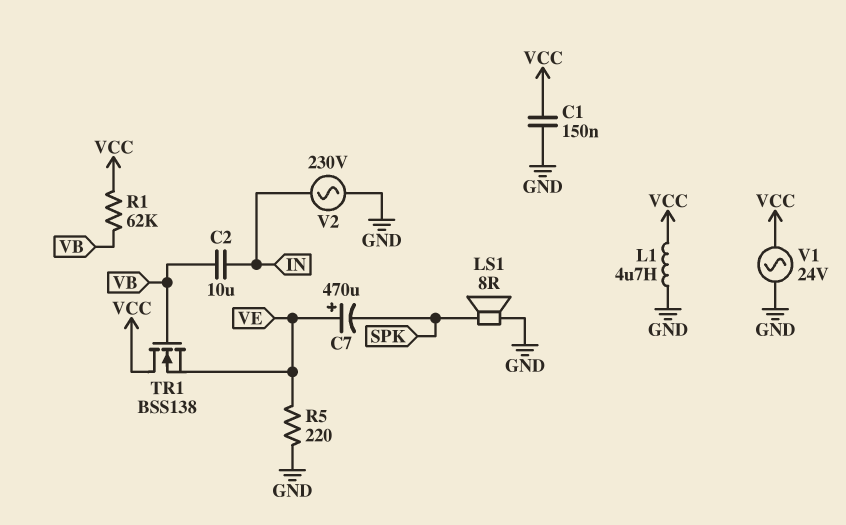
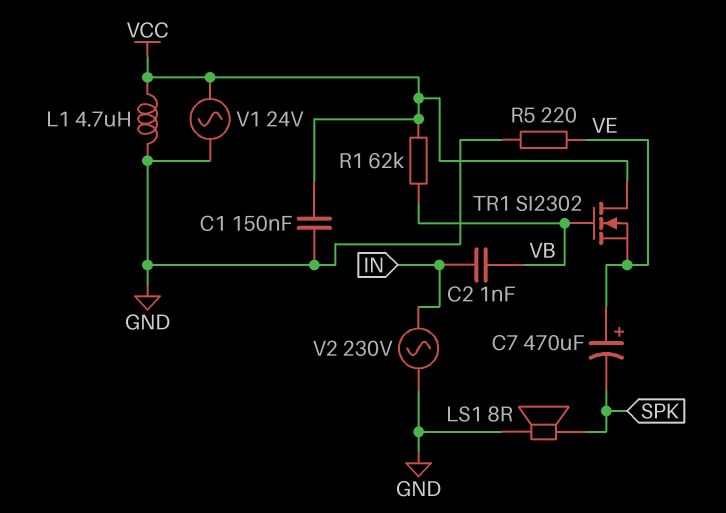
C2: 10uF (IN, VB) -> 1nF (IN, VB)
TR1: NMOS BSS138 (G VB, D VCC, S VE) -> NMOS SI2302 (G VB, D VCC, S VE)

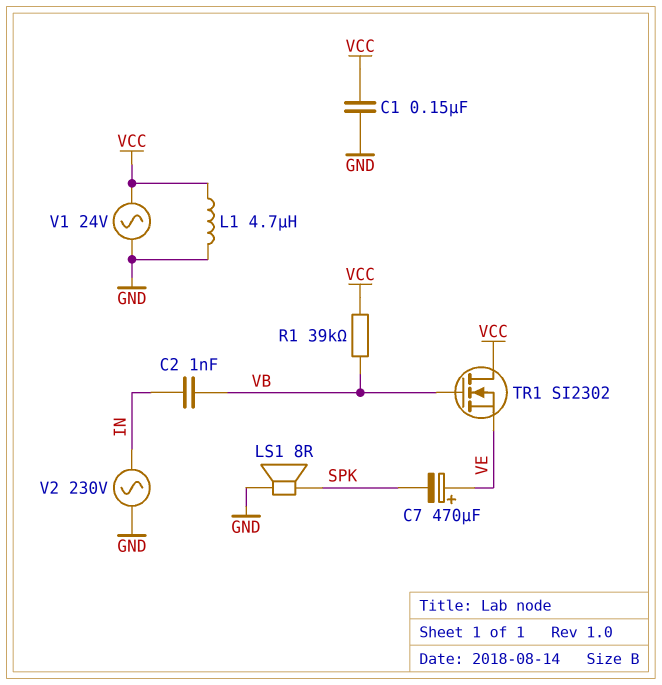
R1: 62k (VB, VCC) -> 39k (VB, VCC)
R5: 220 (GND, VE) -> none

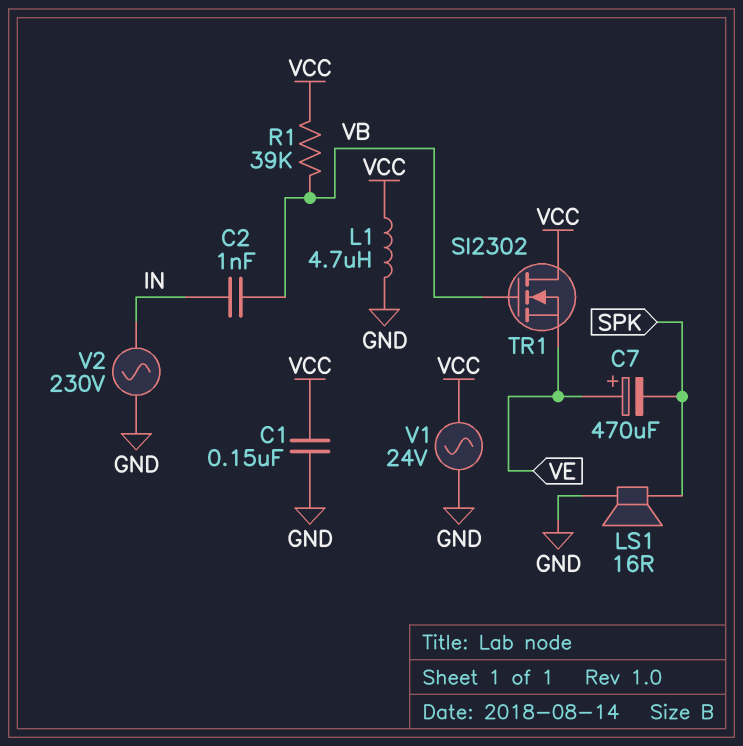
LS1: speaker 8R (GND, SPK) -> speaker 16R (GND, SPK)

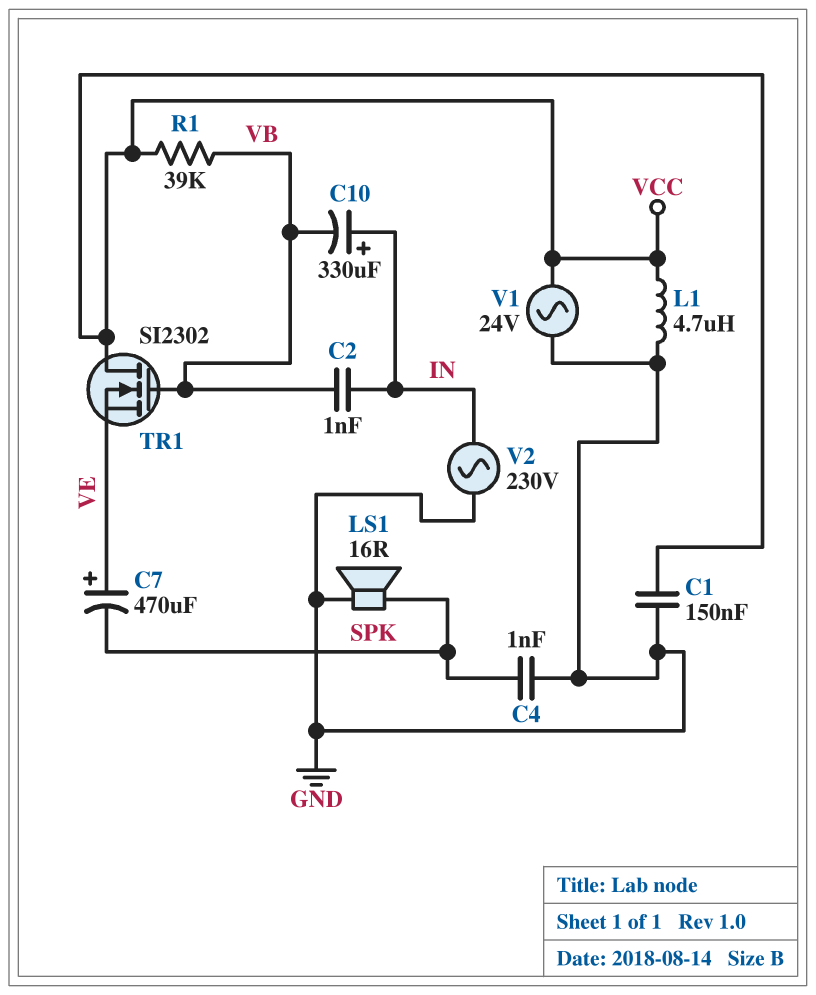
C4: none -> 1nF (GND, SPK)
C10: none -> 330uF (plus IN, minus VB)

